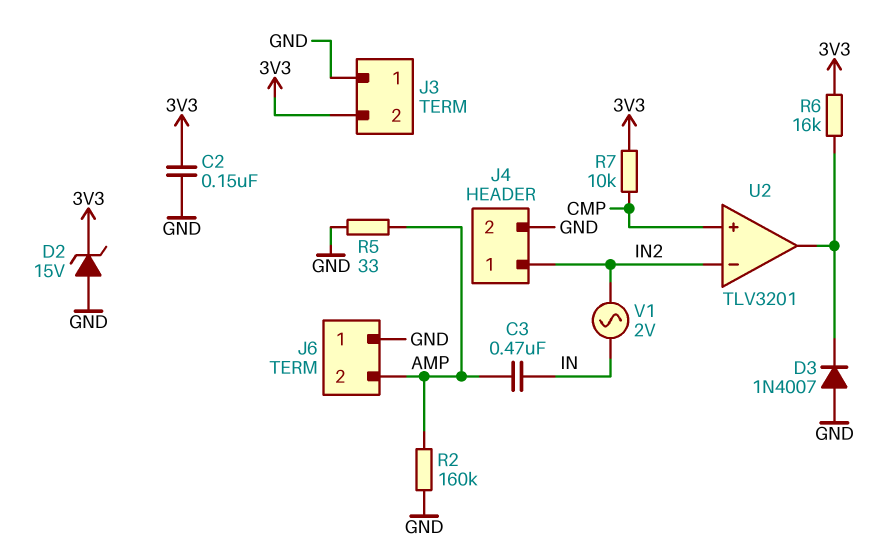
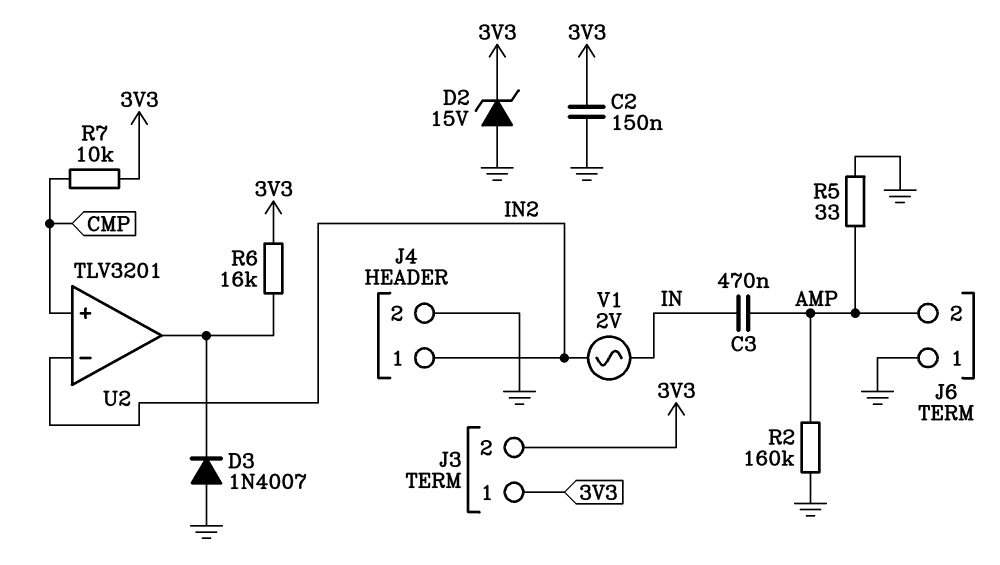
J3 pin 1: GND -> 3V3

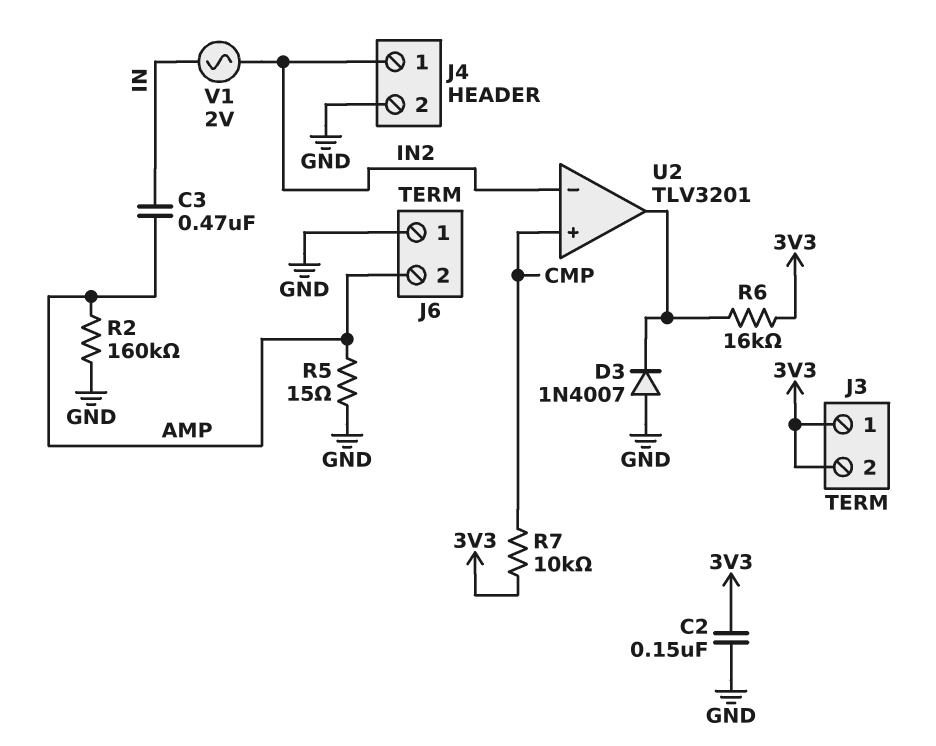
D2: zener 15V (A GND, K 3V3) -> none
R5: 33 (AMP, GND) -> 15 (AMP, GND)

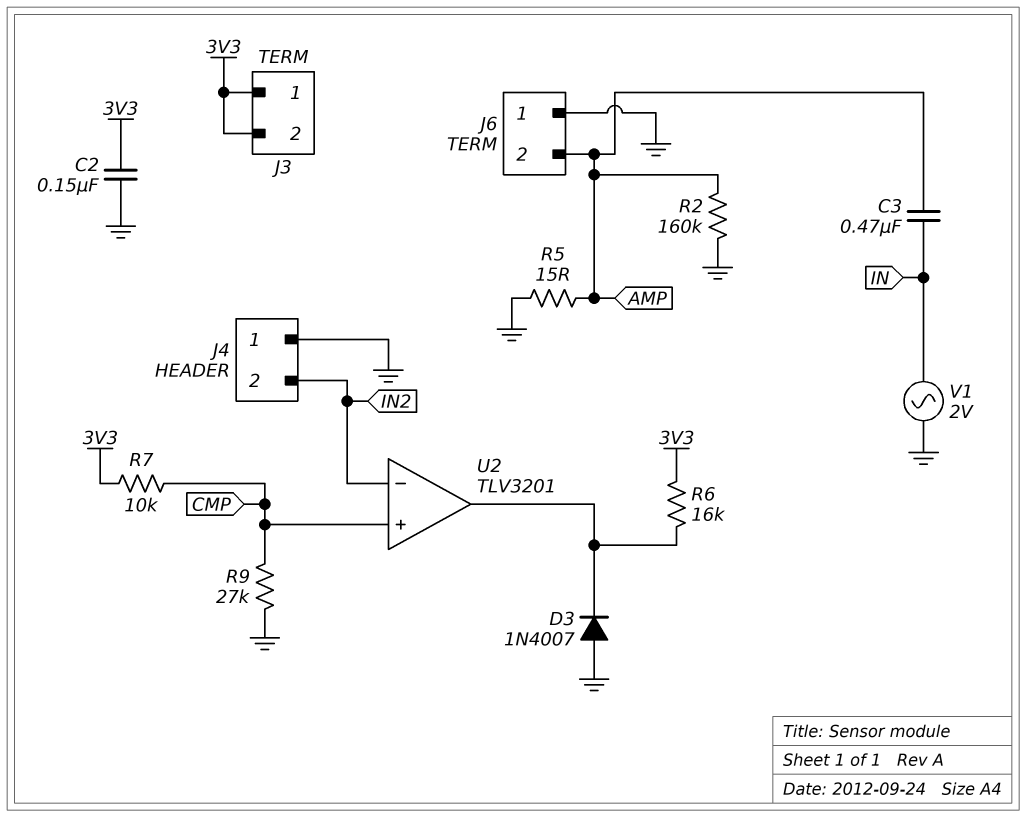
J4 pin 1: IN2 -> GND
J4 pin 2: GND -> IN2
R9: none -> 27k (CMP, GND)
V1: AC 2V (IN, IN2) -> AC 2V (GND, IN)

